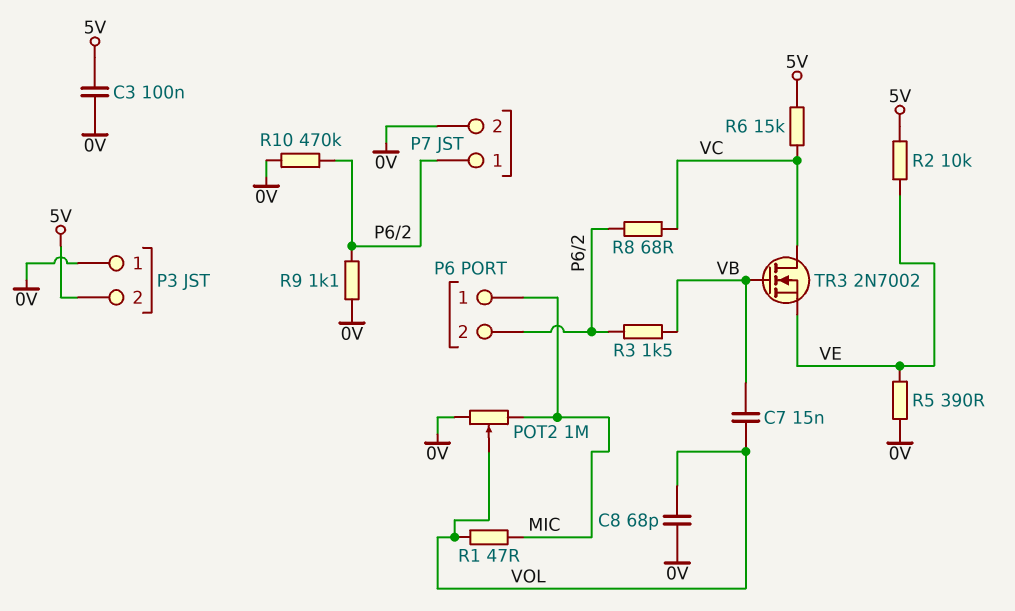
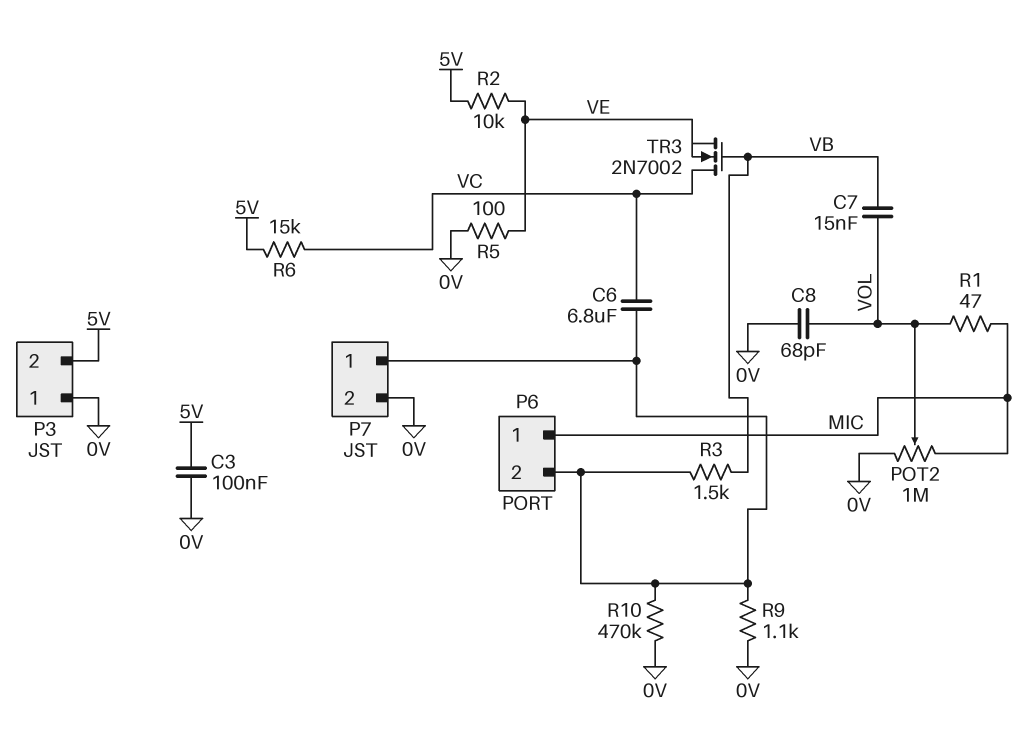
C6: none -> 6.8uF (P6/2, VC)
R5: 390 (0V, VE) -> 100 (0V, VE)
R8: 68 (P6/2, VC) -> none

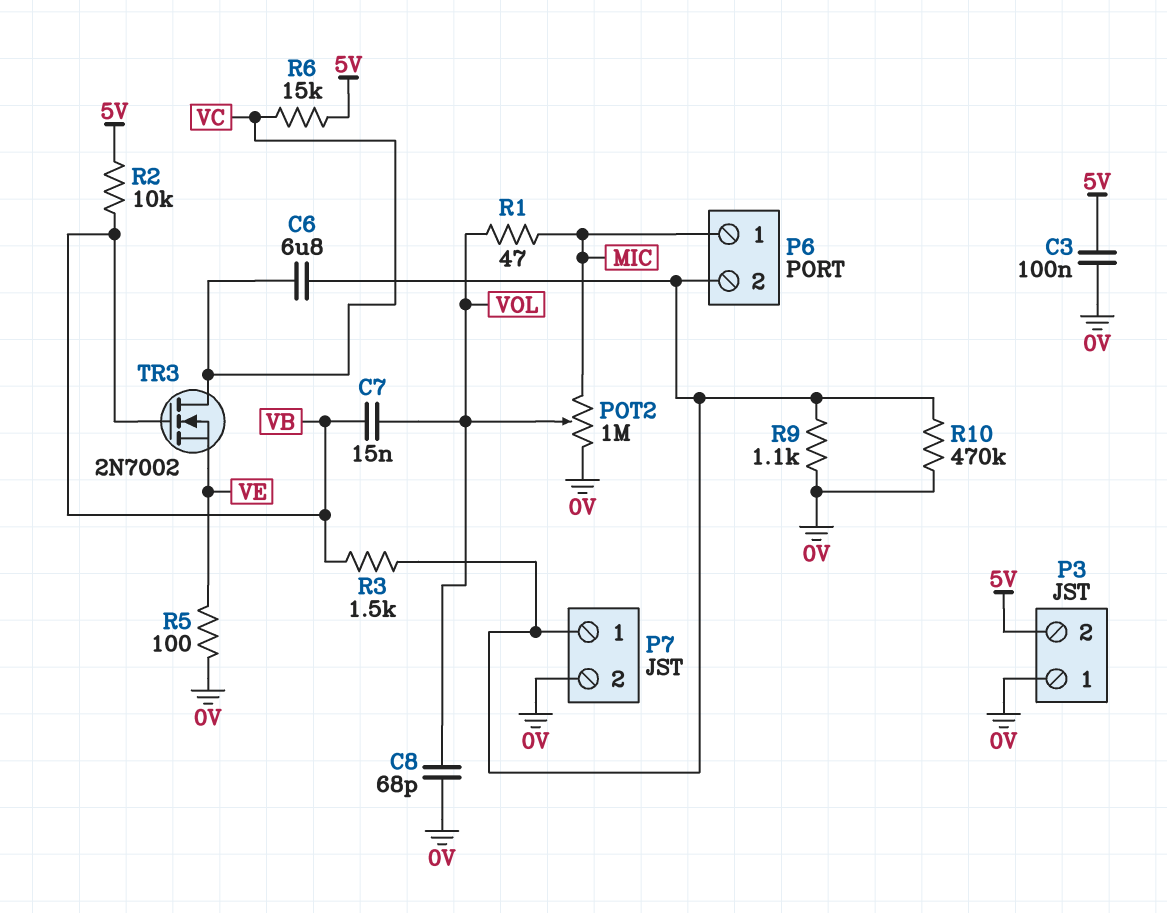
R2: 10k (5V, VE) -> 10k (5V, VB)

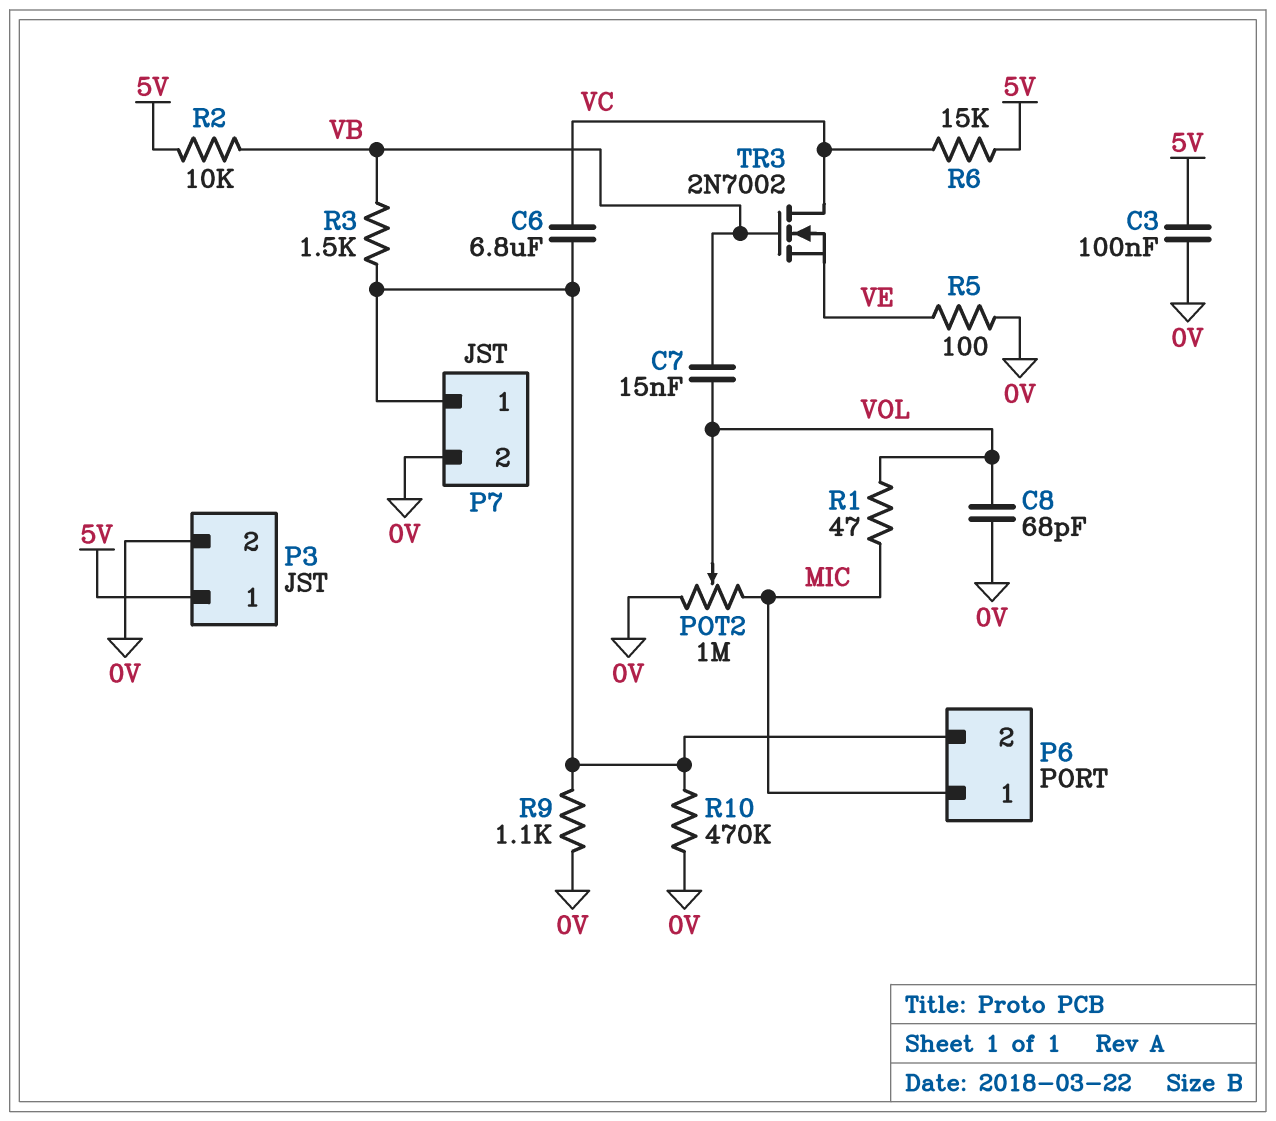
P3 pin 1: 0V -> 5V
P3 pin 2: 5V -> 0V

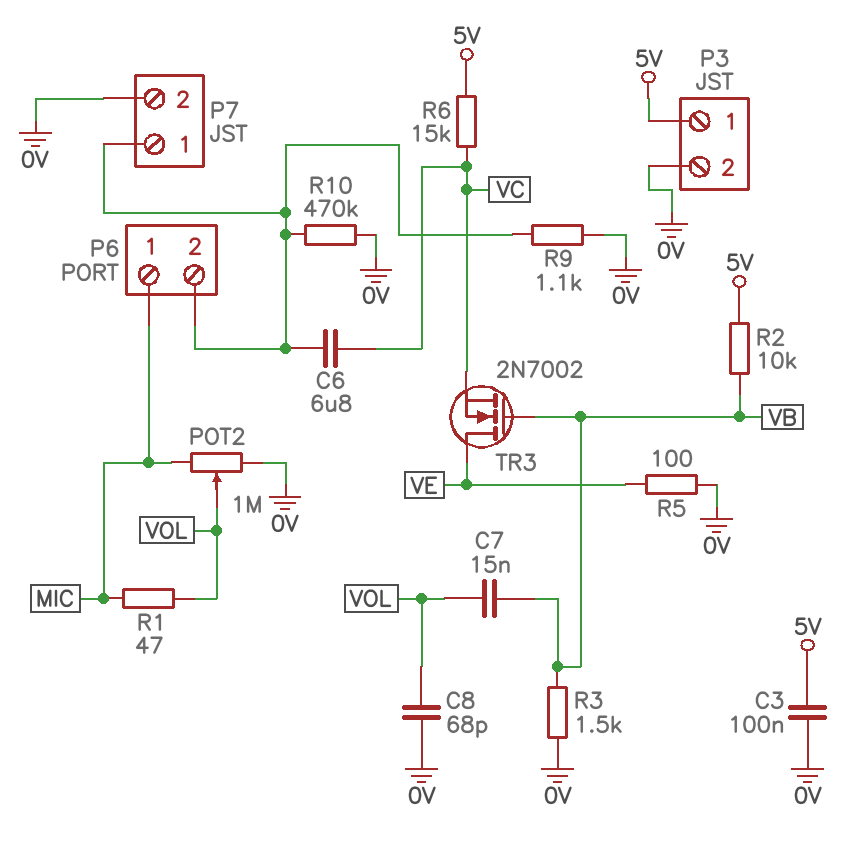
R3: 1.5k (P6/2, VB) -> 1.5k (0V, VB)
TR3: NMOS 2N7002 (G VB, D VC, S VE) -> NMOS 2N7002 (G VB, D VE, S VC)

